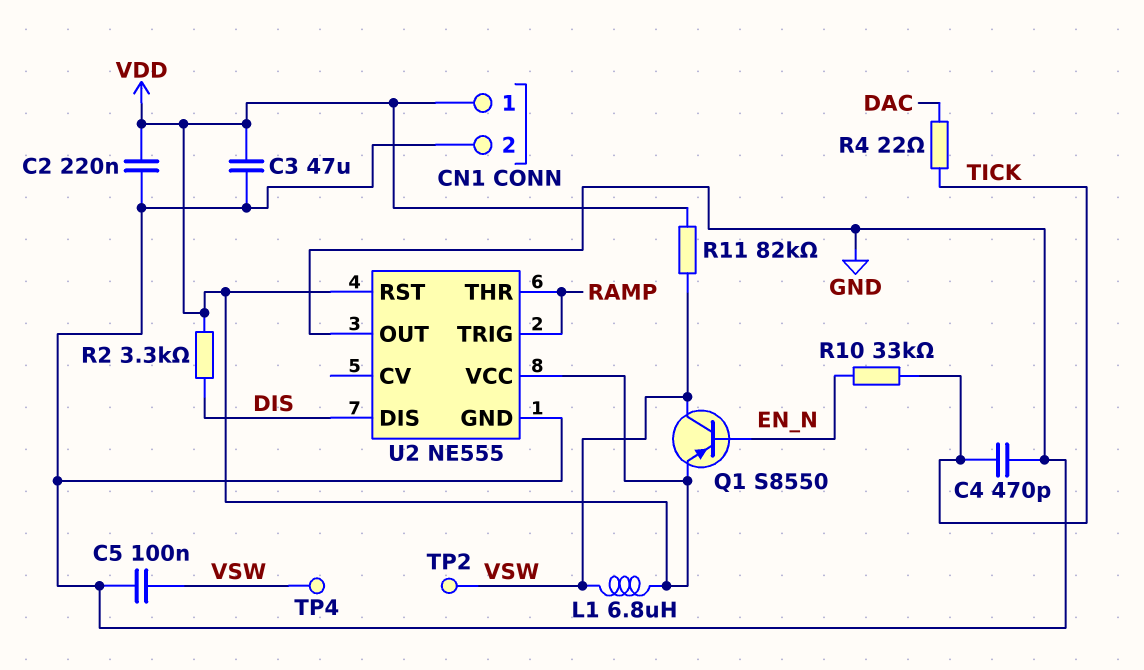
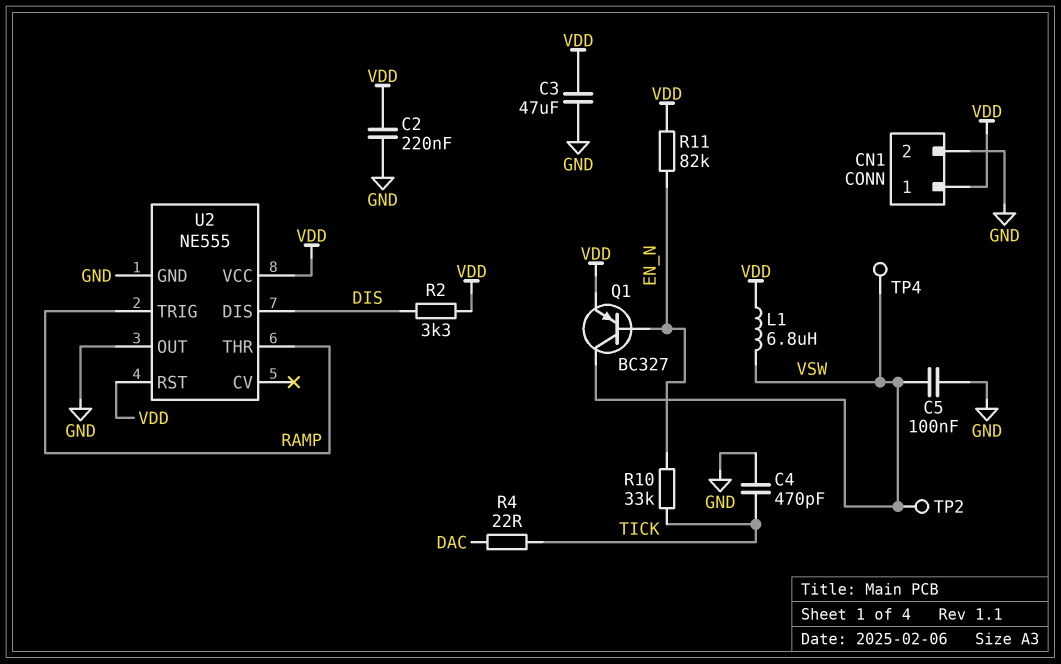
Q1: PNP S8550 (B EN_N, C VSW, E VDD) -> PNP BC327 (B EN_N, C VSW, E VDD)
R11: 82k (VDD, VSW) -> 82k (EN_N, VDD)

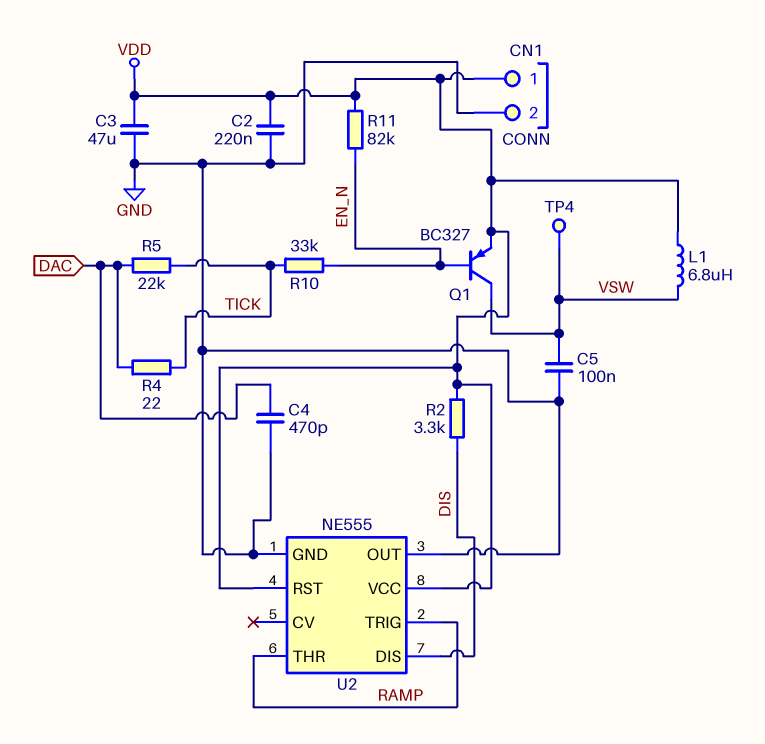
C4: 470pF (GND, TICK) -> 470pF (DAC, GND)
R5: none -> 22k (DAC, TICK)
TP2: test point (VSW) -> none

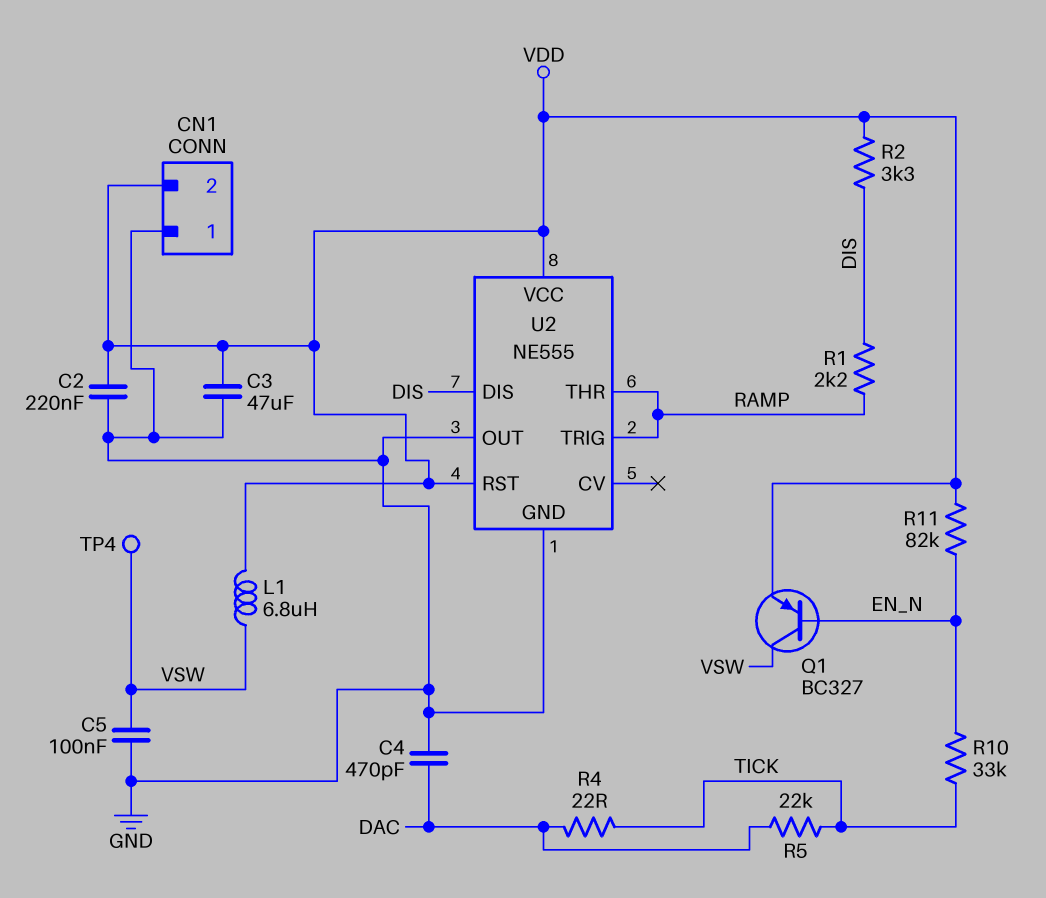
CN1 pin 1: VDD -> GND
CN1 pin 2: GND -> VDD
R1: none -> 2.2k (DIS, RAMP)

